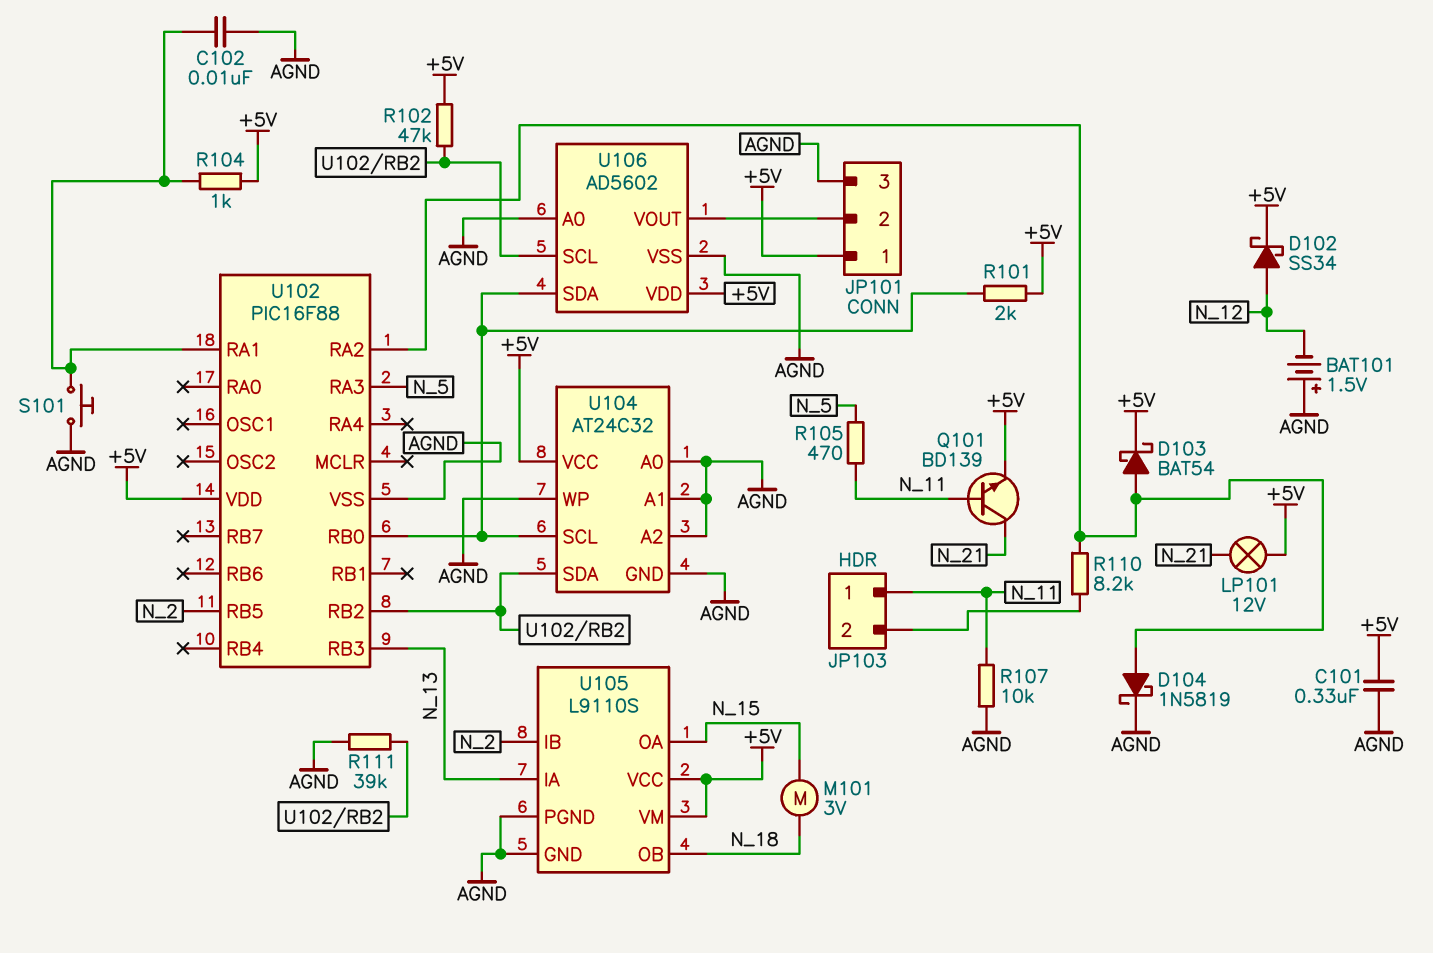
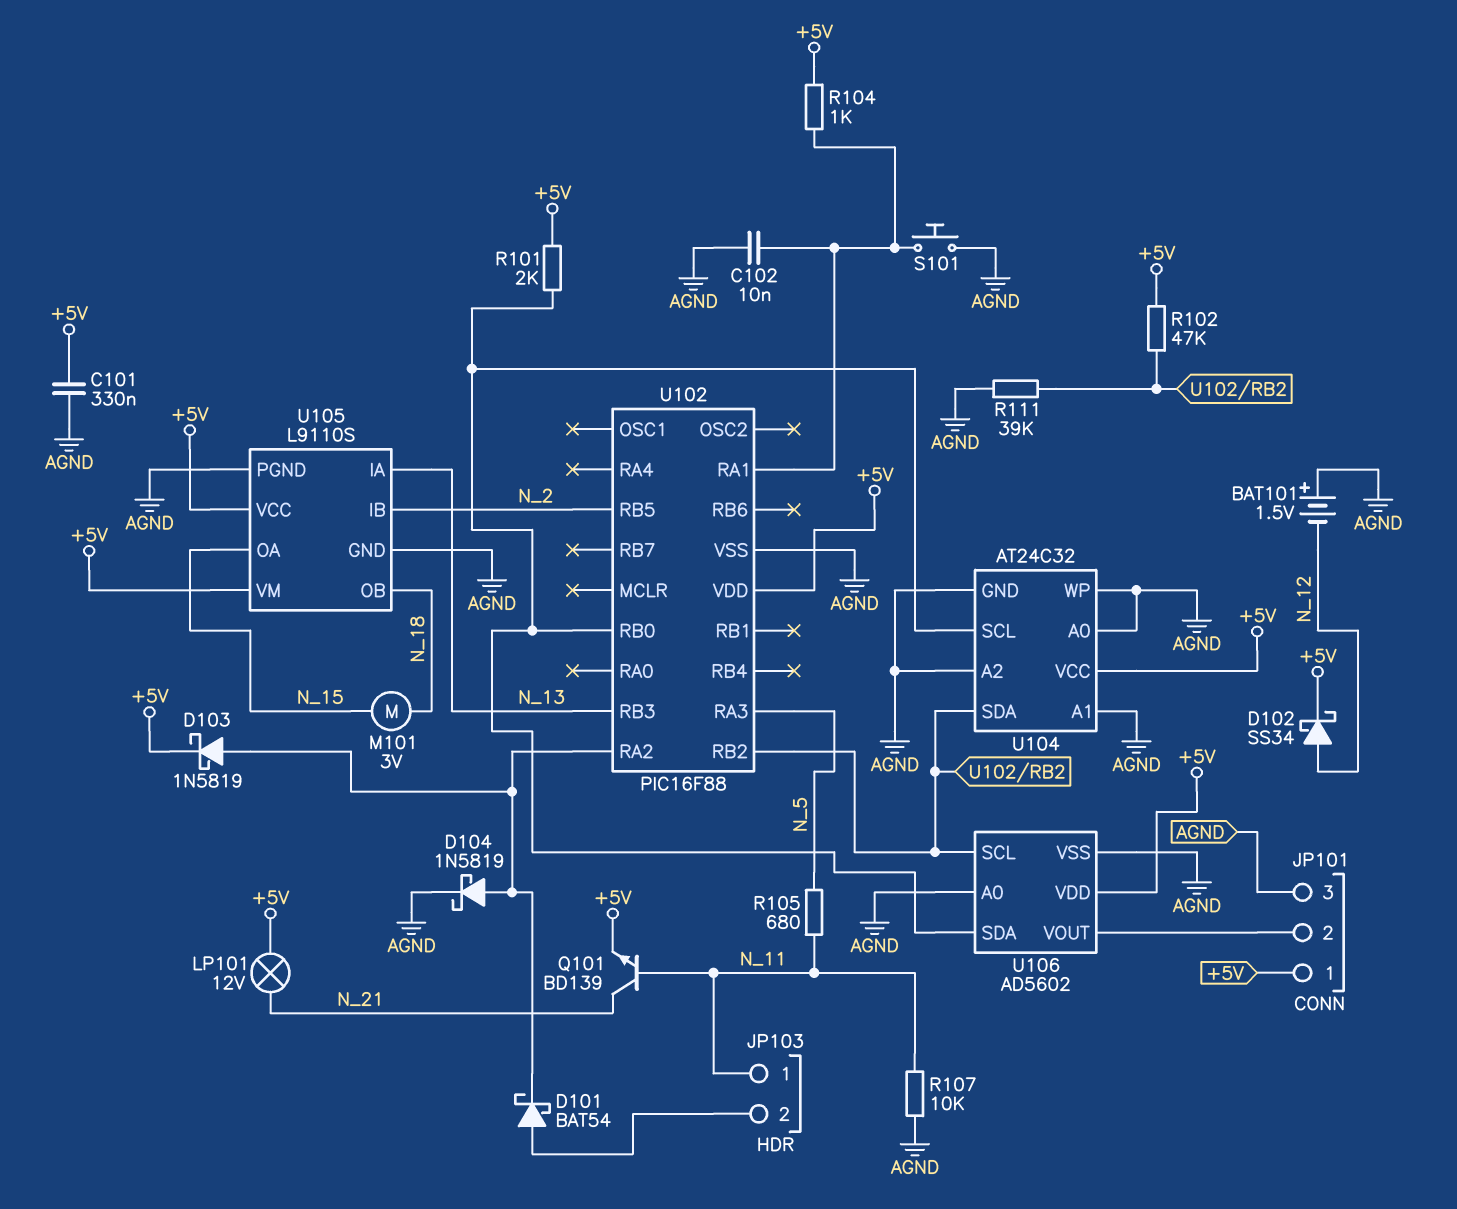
D101: none -> schottky BAT54 (A JP103/2, K U102/RA2)
D103: schottky BAT54 (A U102/RA2, K +5V) -> schottky 1N5819 (A U102/RA2, K +5V)
R105: 470 (N_5, N_11) -> 680 (N_5, N_11)
R110: 8.2k (JP103/2, U102/RA2) -> none

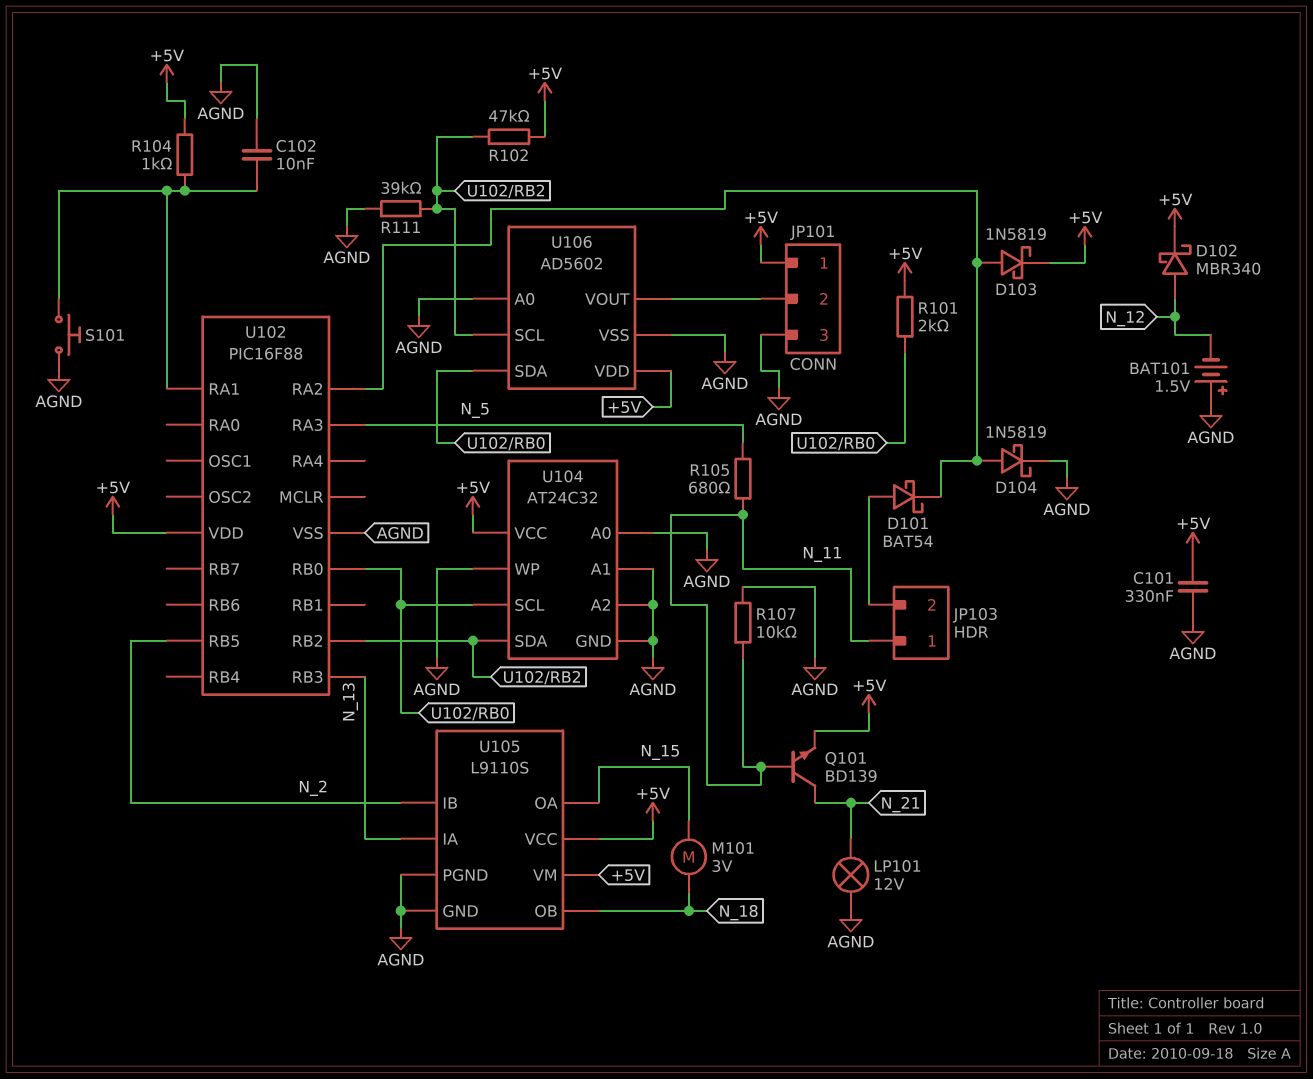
D102: schottky SS34 (A N_12, K +5V) -> schottky MBR340 (A N_12, K +5V)
LP101: lamp 12V (+5V, N_21) -> lamp 12V (AGND, N_21)

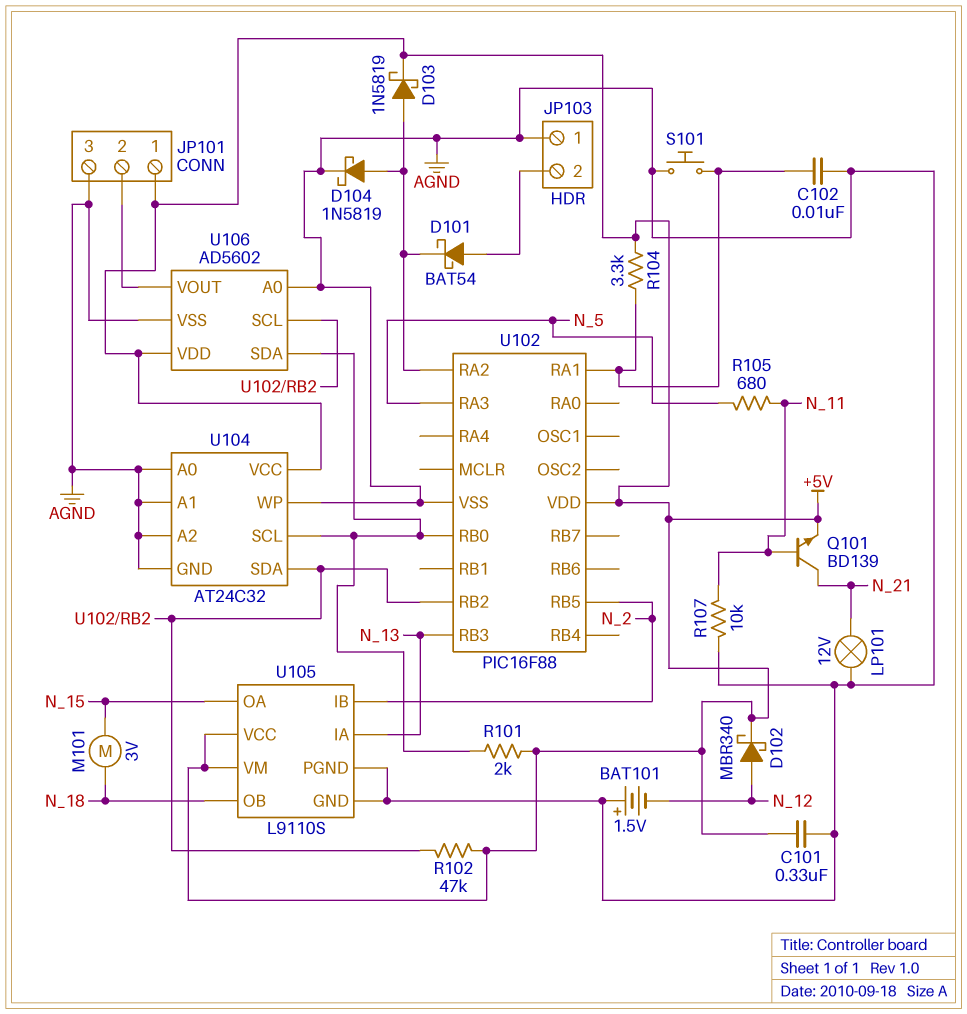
JP103 pin 1: N_11 -> AGND
R104: 1k (+5V, U102/RA1) -> 3.3k (+5V, U102/RA1)
R111: 39k (AGND, U102/RB2) -> none

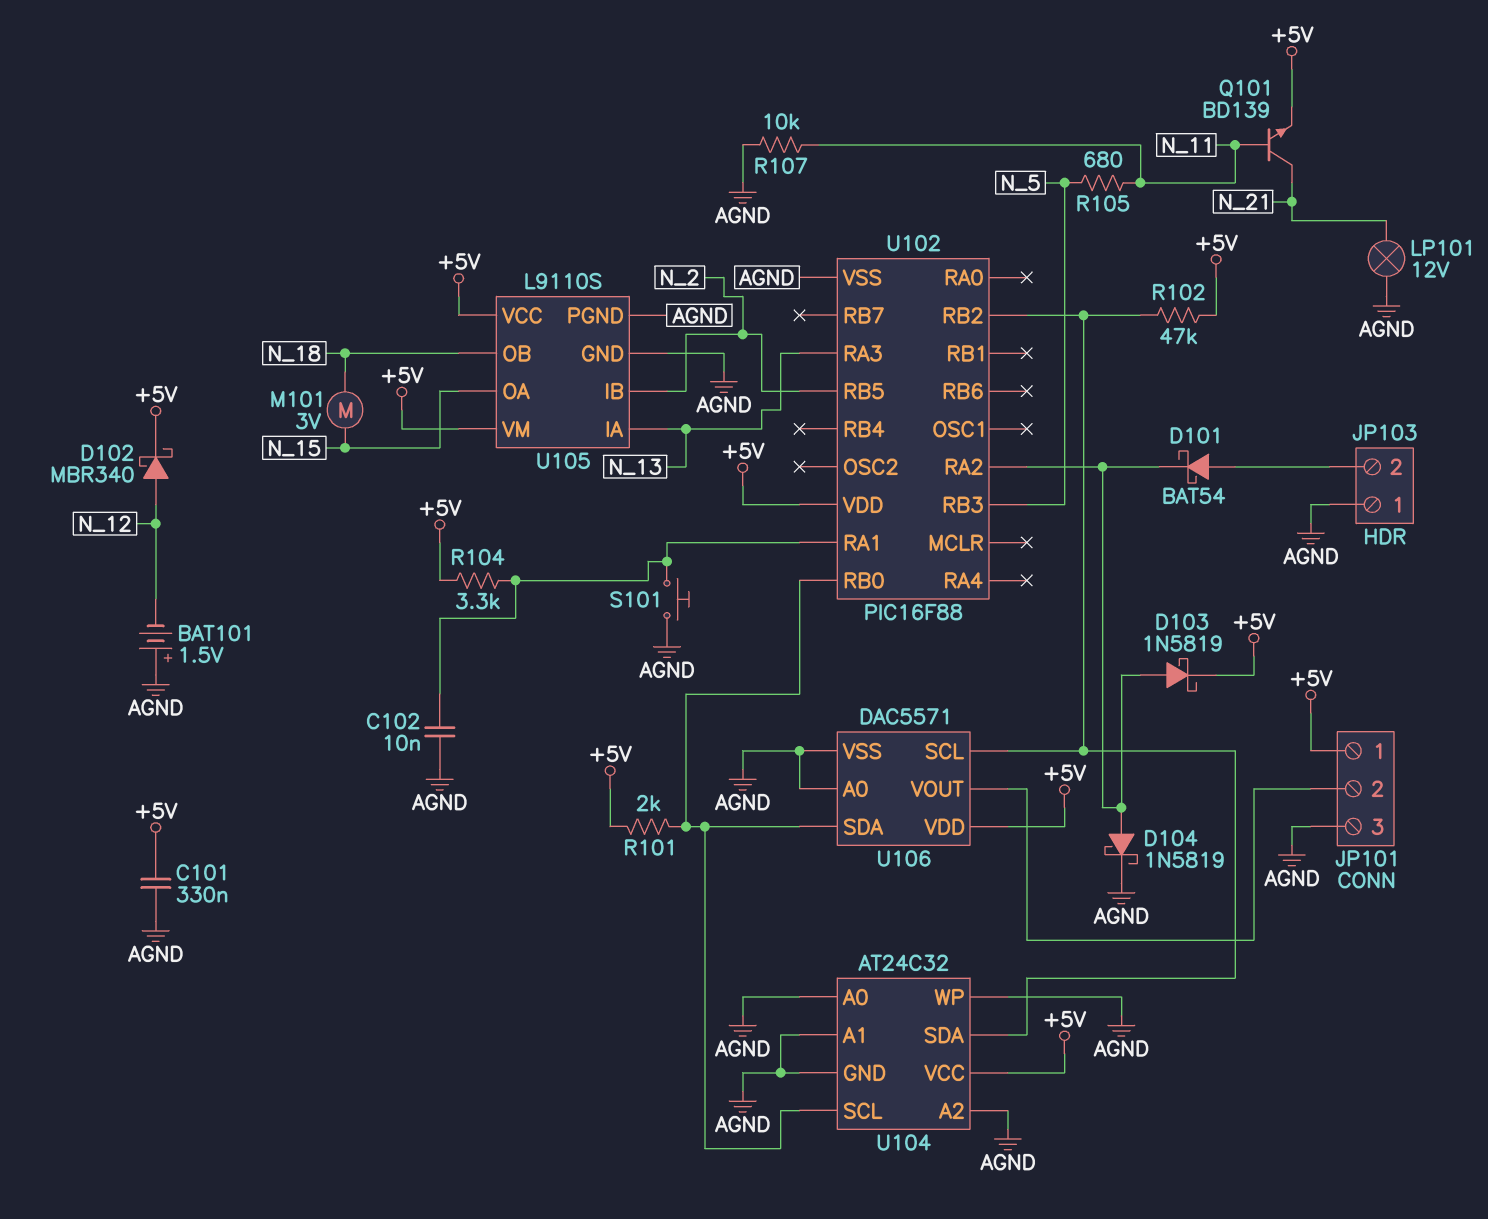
U102 pin RA3: N_5 -> N_13
U102 pin RB3: N_13 -> N_5
U106: AD5602 -> DAC5571

